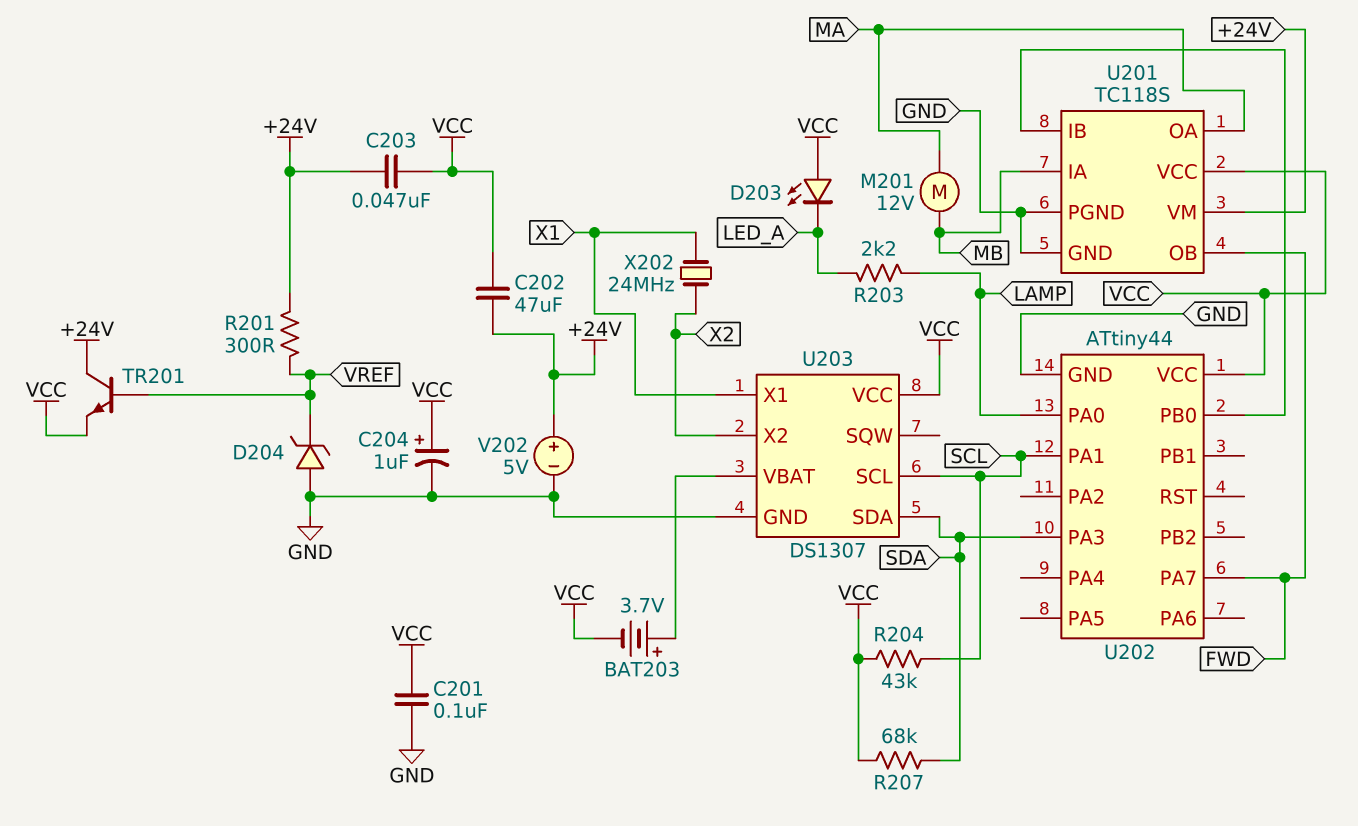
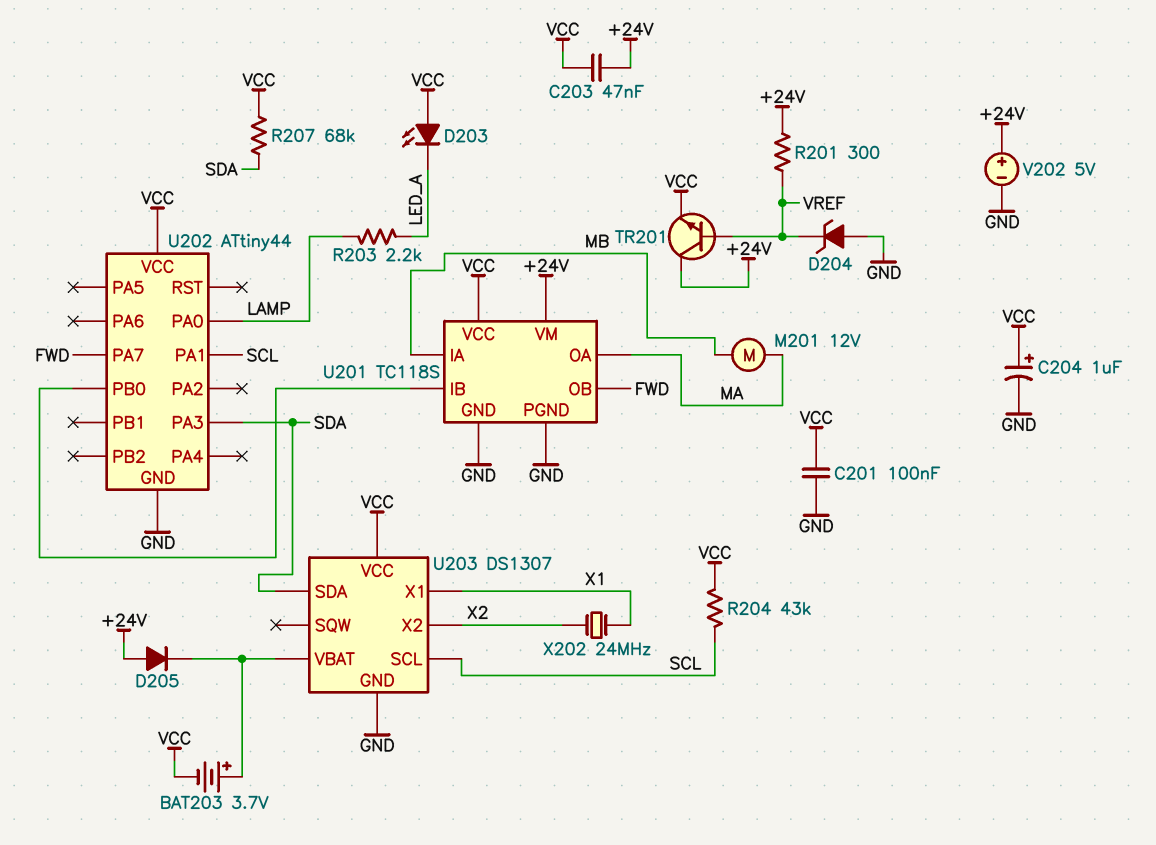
C202: 47uF (+24V, VCC) -> none
D205: none -> diode (A +24V, K U203/VBAT)

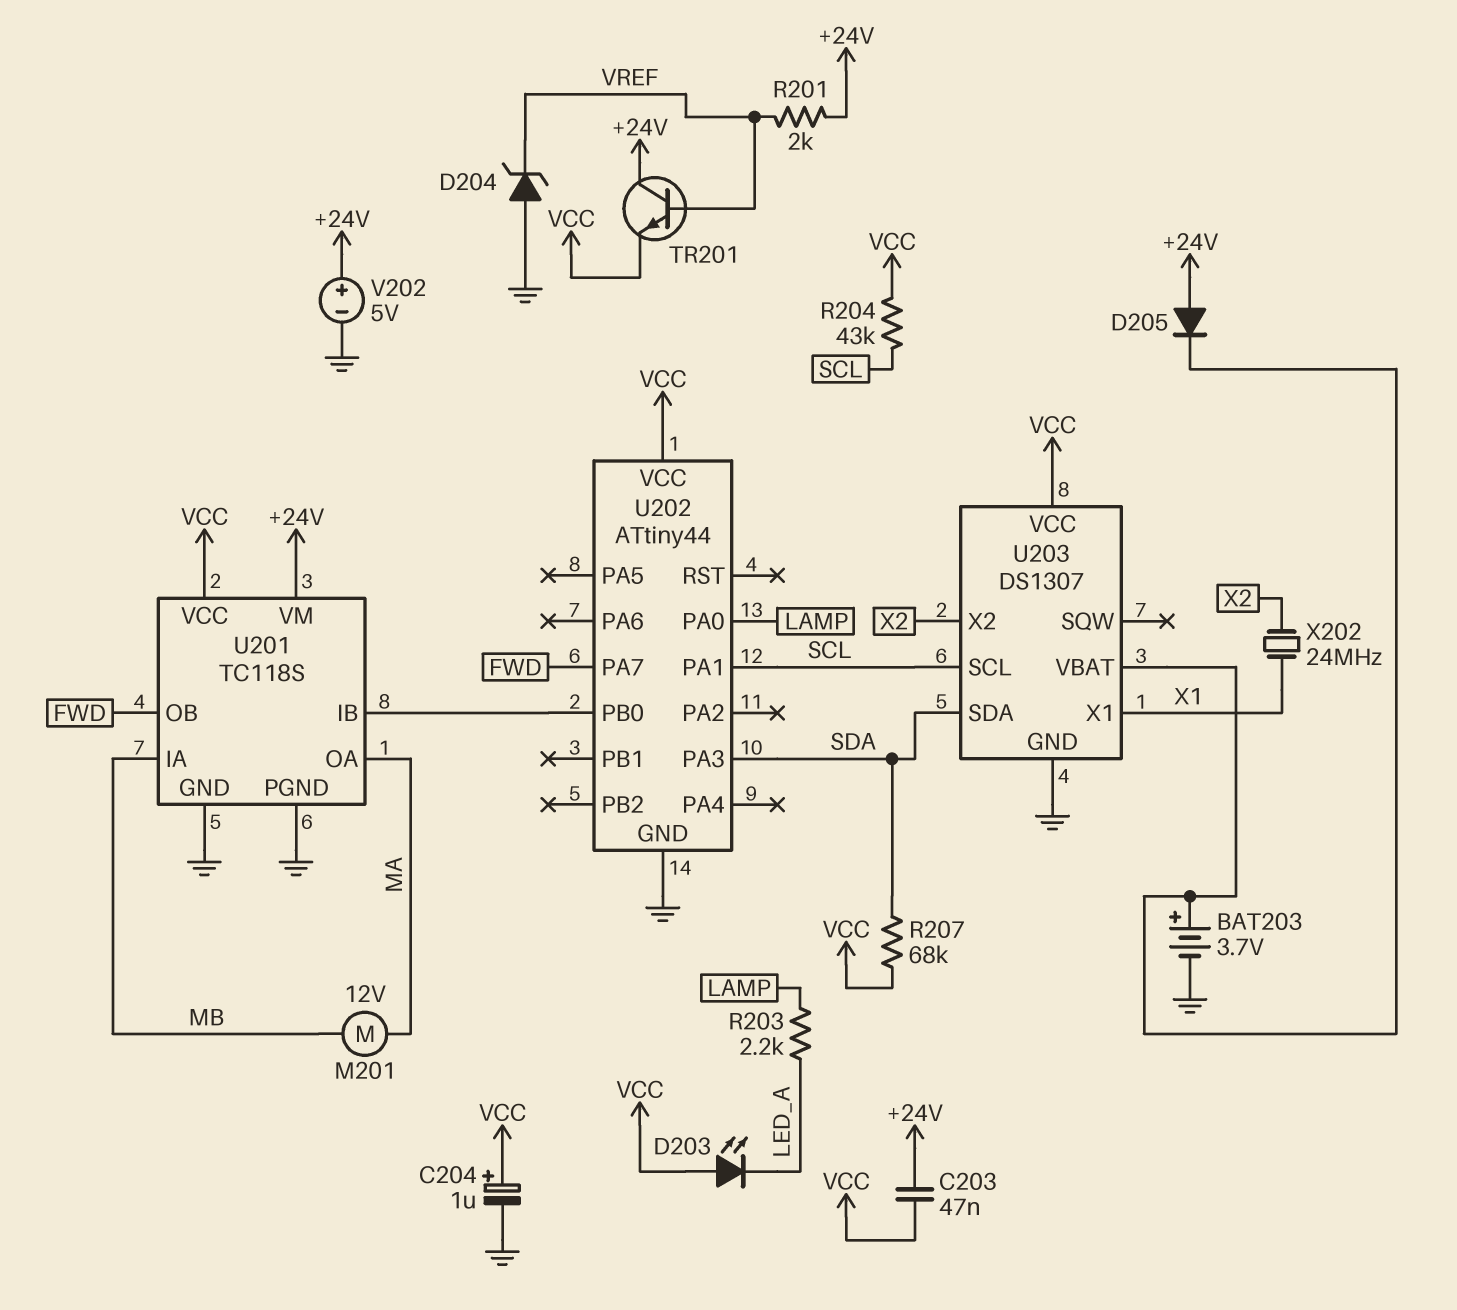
BAT203: 3.7V (plus U203/VBAT, minus VCC) -> 3.7V (plus U203/VBAT, minus GND)
C201: 100nF (GND, VCC) -> none
R201: 300 (+24V, VREF) -> 2k (+24V, VREF)

